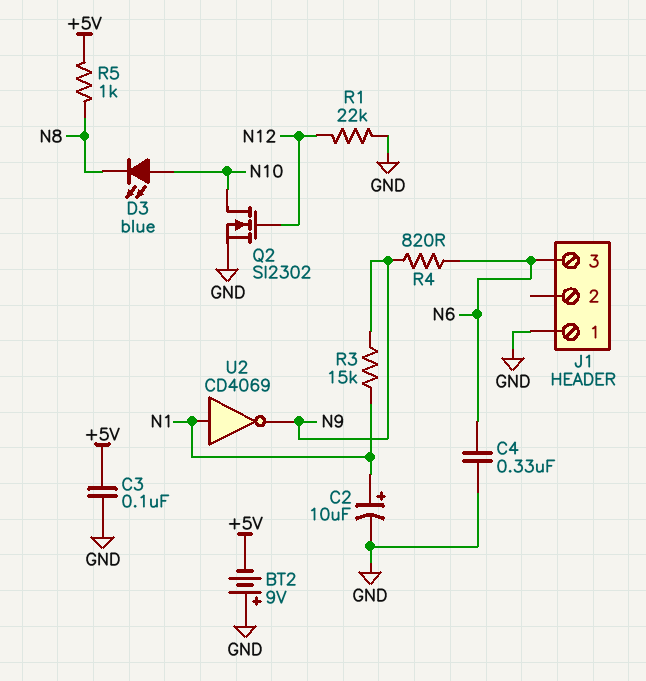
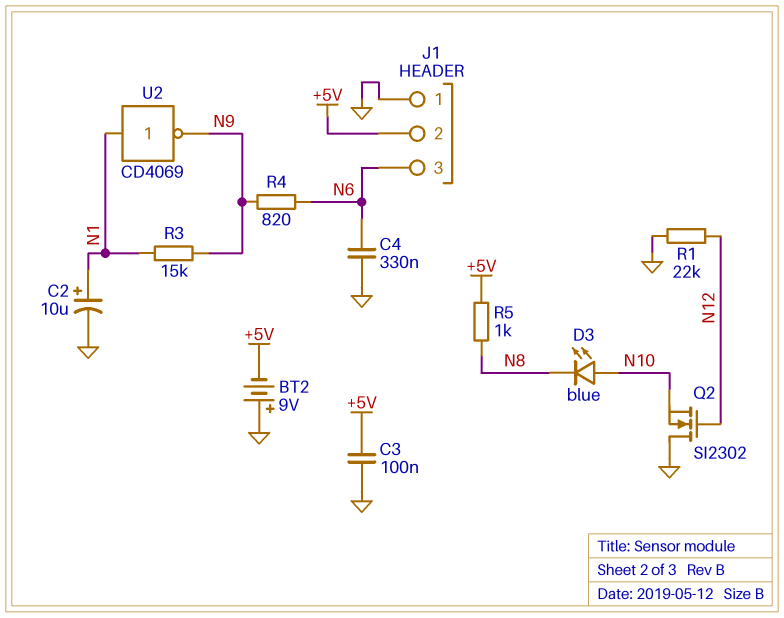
J1 pin 2: none -> +5V
Q2: NMOS SI2302 (G N12, D N10, S GND) -> NMOS SI2302 (G N12, D GND, S N10)

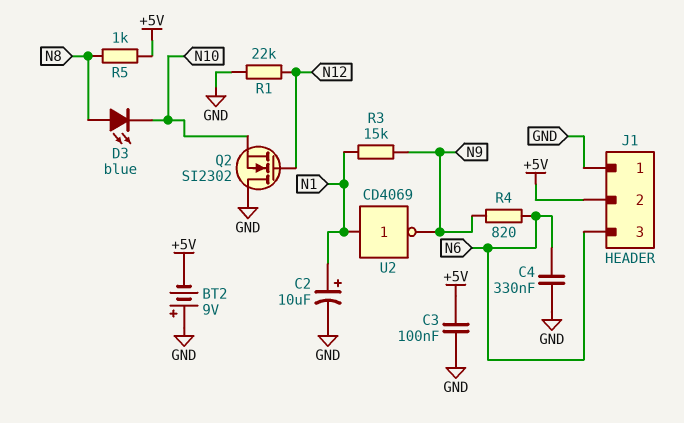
D3: LED blue (A N10, K N8) -> LED blue (A N8, K N10)

